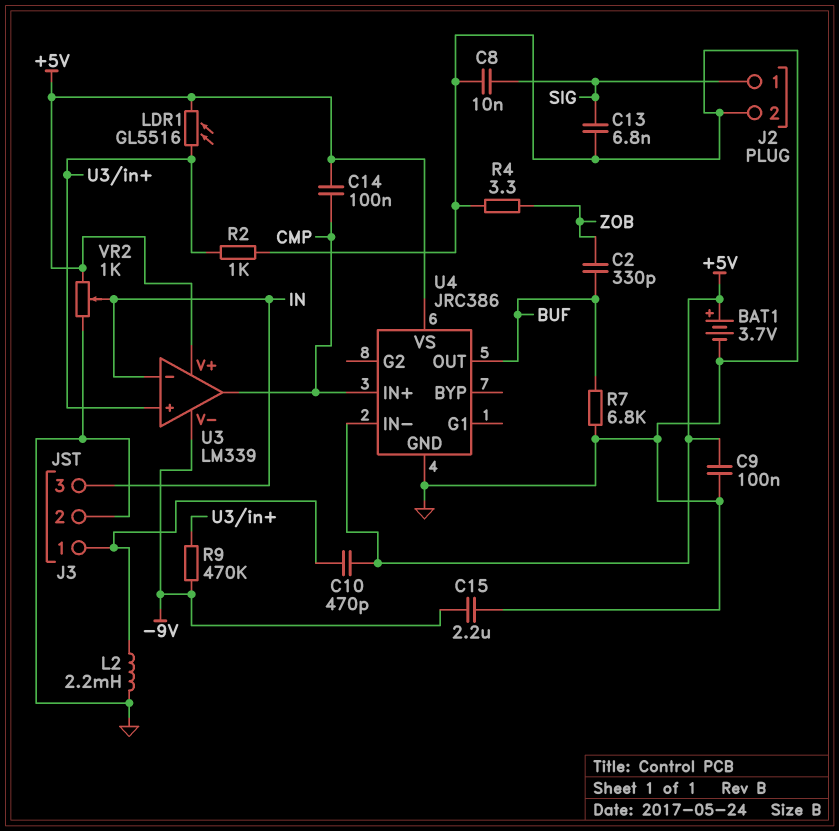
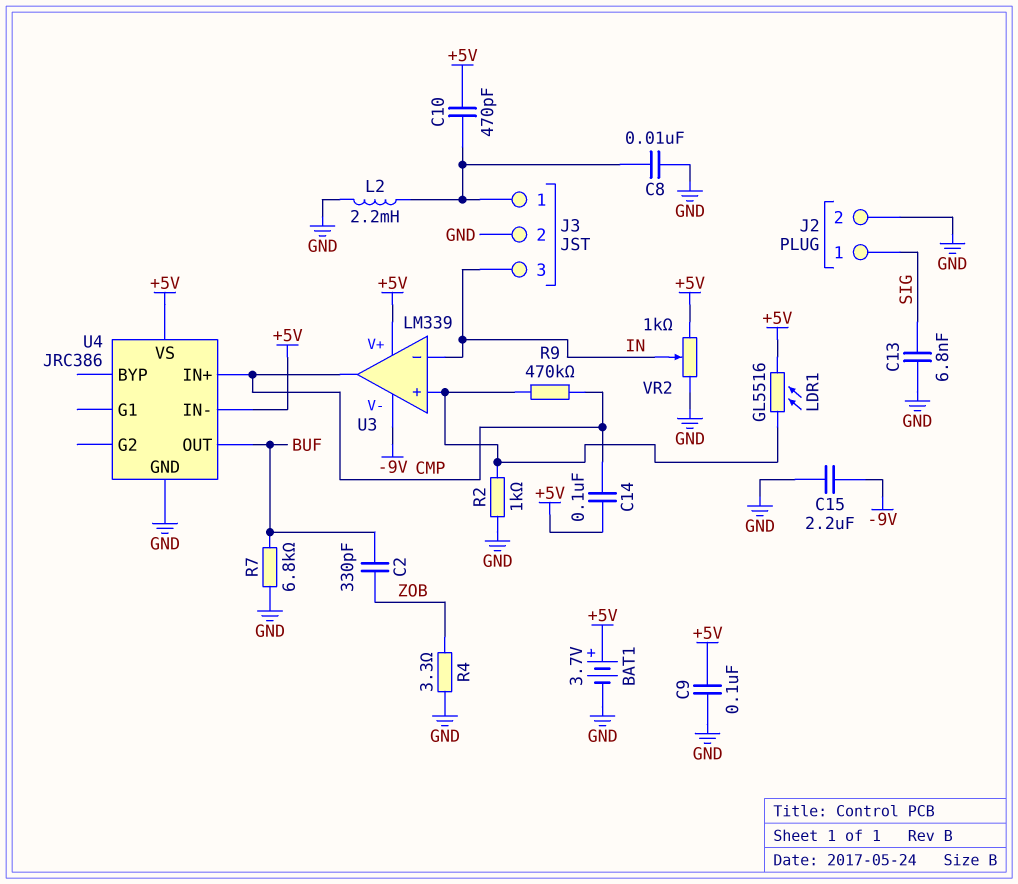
C8: 10nF (GND, SIG) -> 10nF (GND, J3/1)
R9: 470k (-9V, U3/in+) -> 470k (CMP, U3/in+)

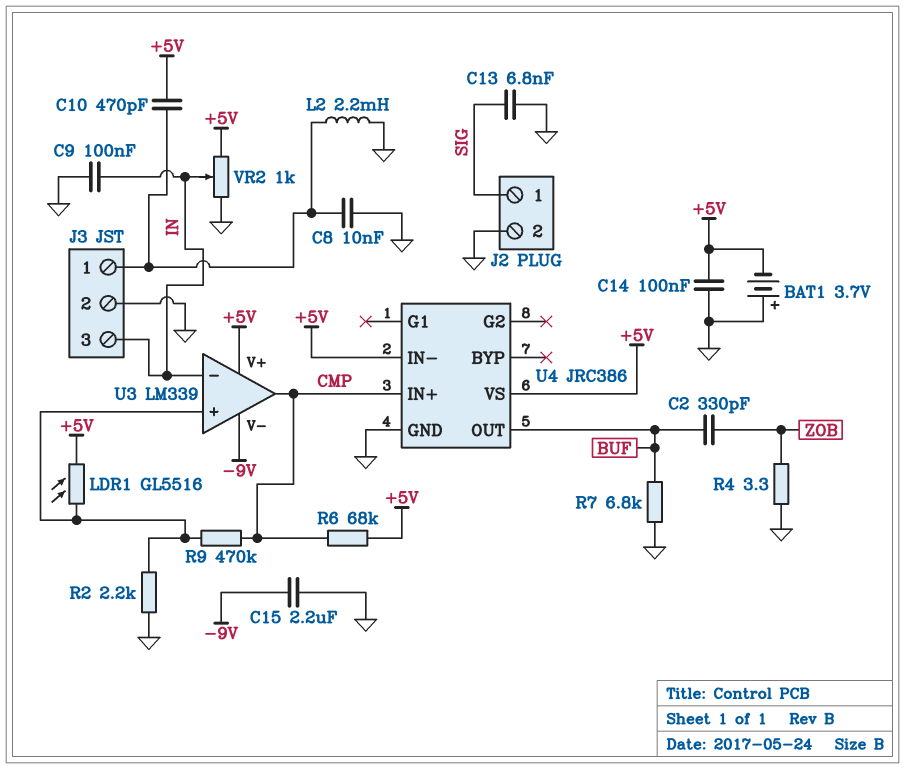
BAT1: 3.7V (plus +5V, minus GND) -> 3.7V (plus GND, minus +5V)
C9: 100nF (+5V, GND) -> 100nF (GND, IN)
C14: 100nF (+5V, CMP) -> 100nF (+5V, GND)
R2: 1k (GND, U3/in+) -> 2.2k (GND, U3/in+)
R6: none -> 68k (+5V, CMP)

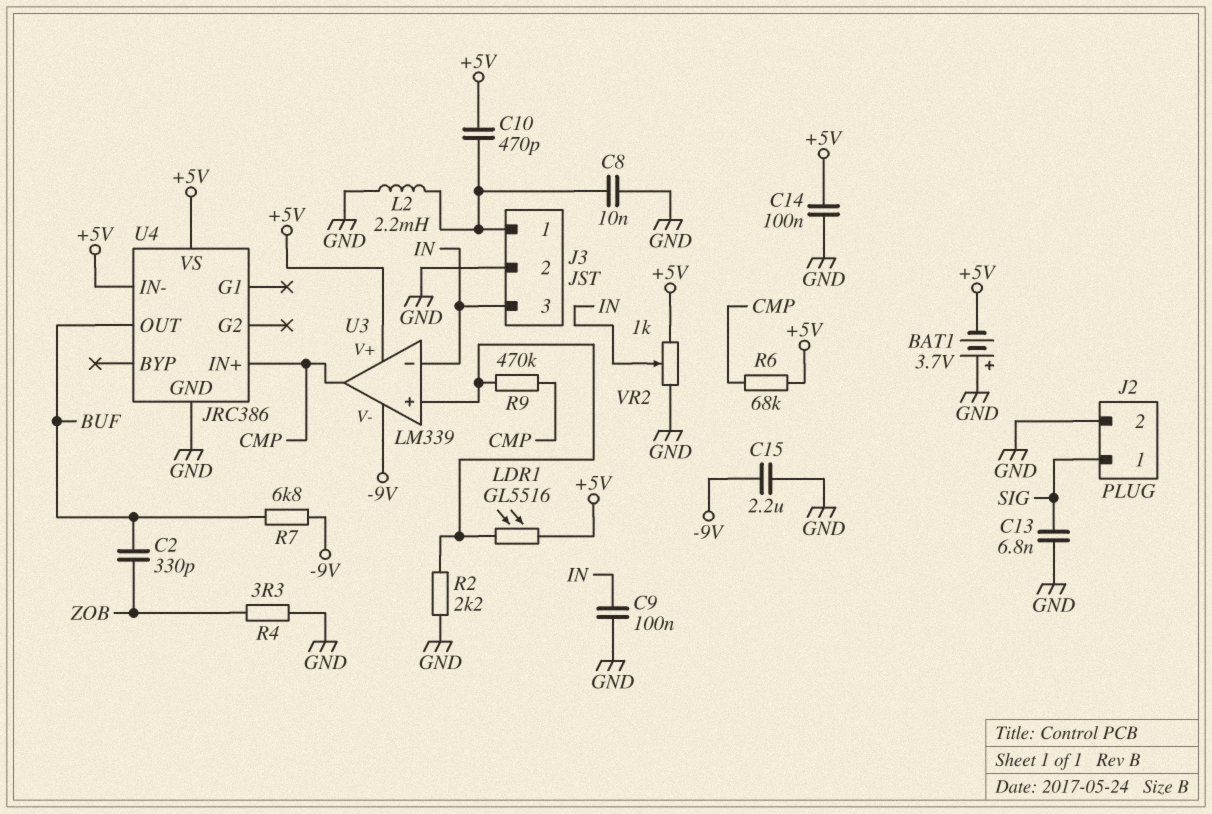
R7: 6.8k (BUF, GND) -> 6.8k (-9V, BUF)

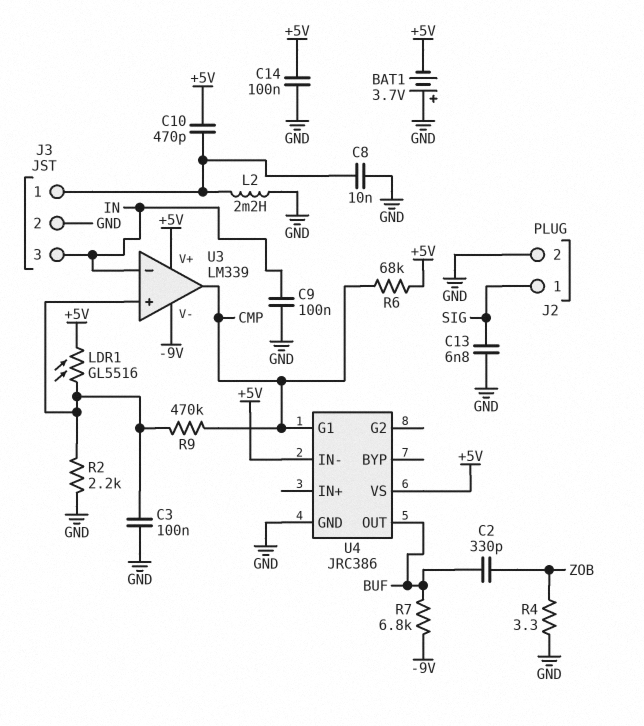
C3: none -> 100nF (GND, U3/in+)
C15: 2.2uF (-9V, GND) -> none
U4 pin G1: none -> CMP
U4 pin IN+: CMP -> none
VR2: 1k (+5V, GND, wiper IN) -> none

